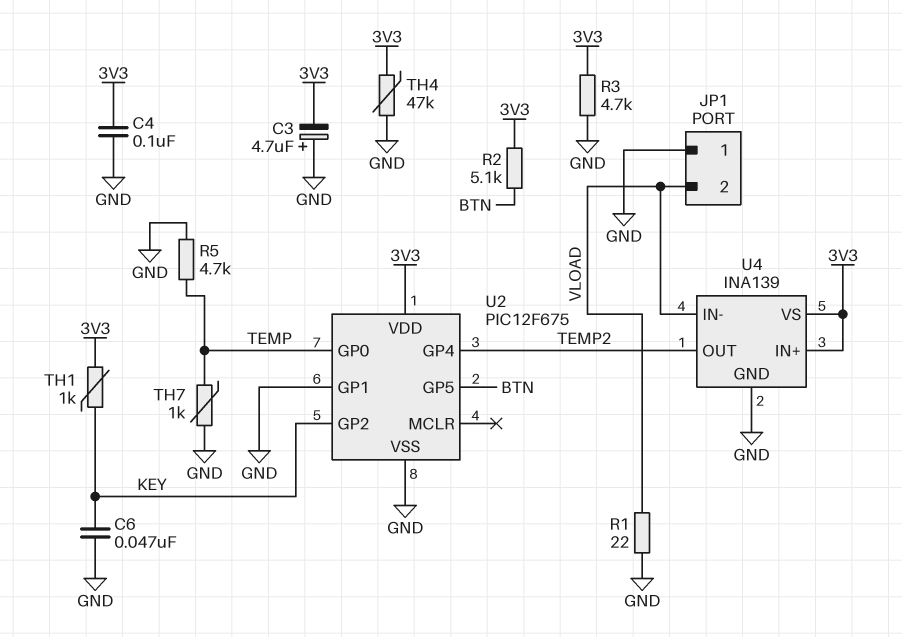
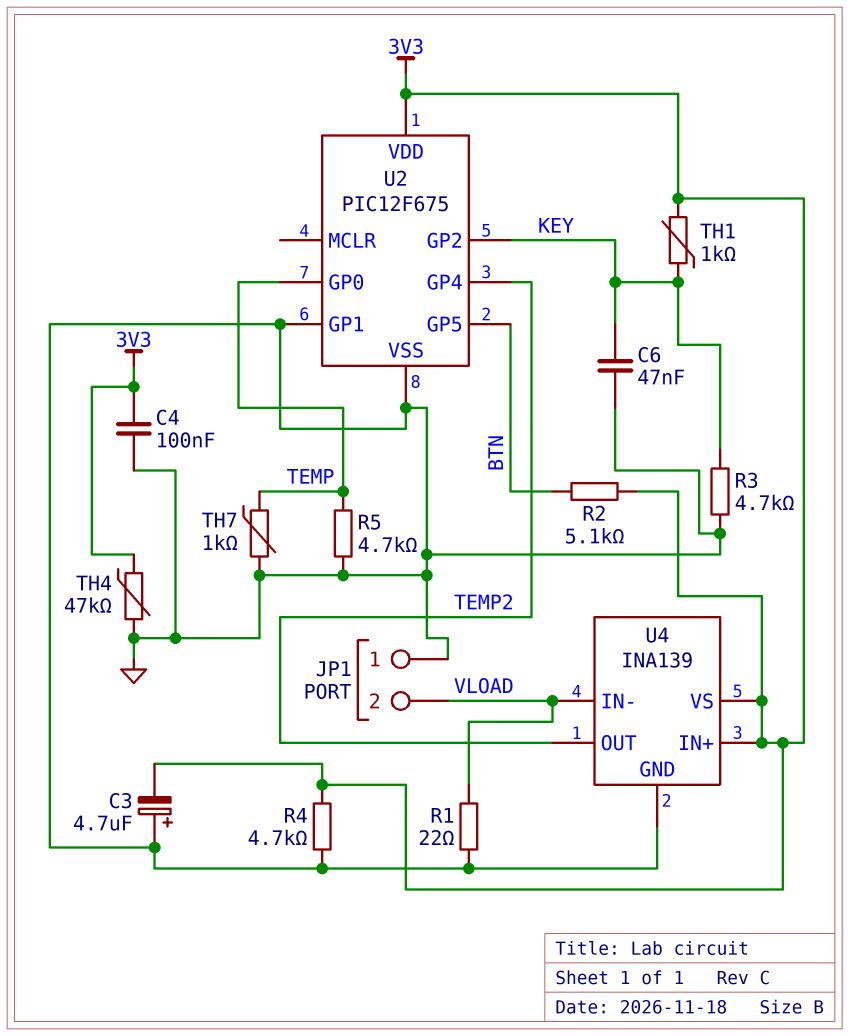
R3: 4.7k (3V3, GND) -> 4.7k (GND, KEY)
R4: none -> 4.7k (3V3, GND)

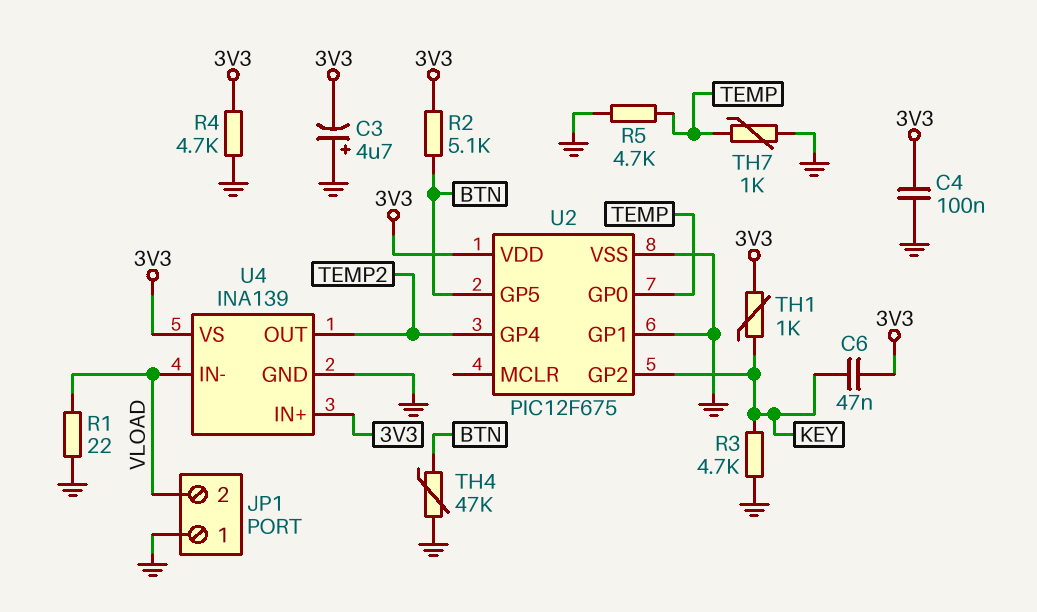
C6: 47nF (GND, KEY) -> 47nF (3V3, KEY)
TH4: 47k (3V3, GND) -> 47k (BTN, GND)

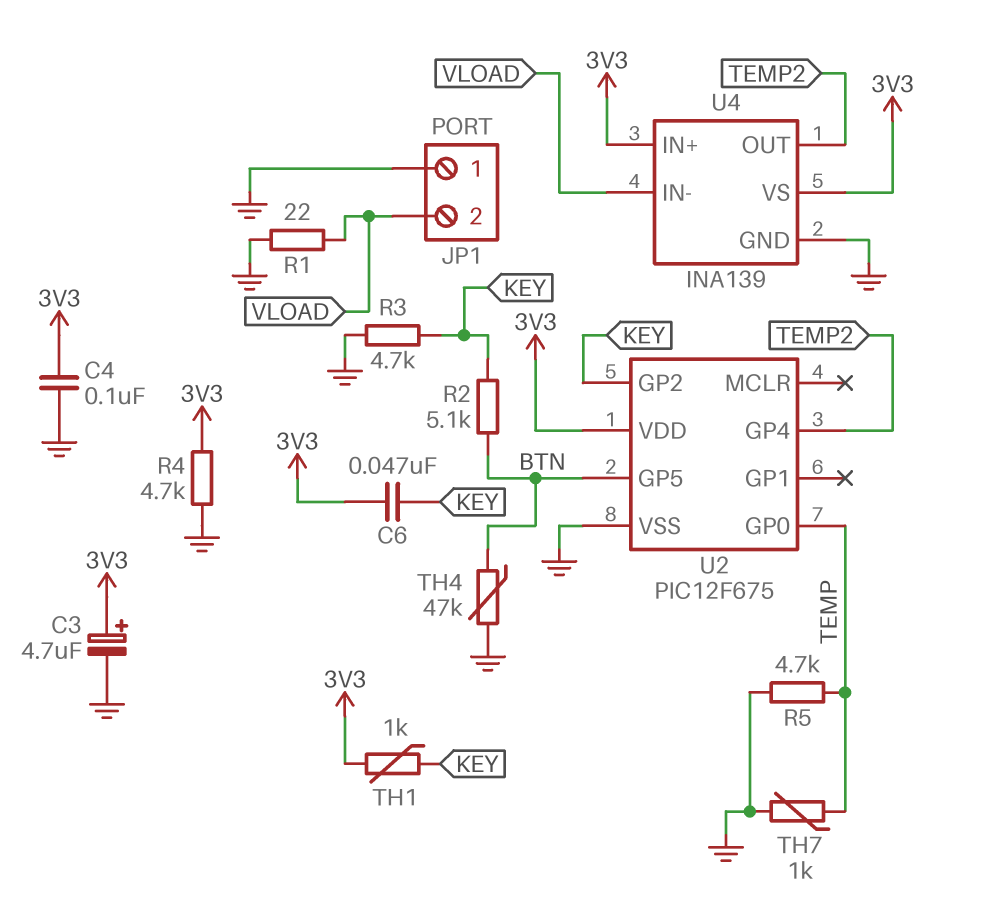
C3: 4.7uF (plus GND, minus 3V3) -> 4.7uF (plus 3V3, minus GND)
R2: 5.1k (3V3, BTN) -> 5.1k (BTN, KEY)
U2 pin GP1: GND -> none

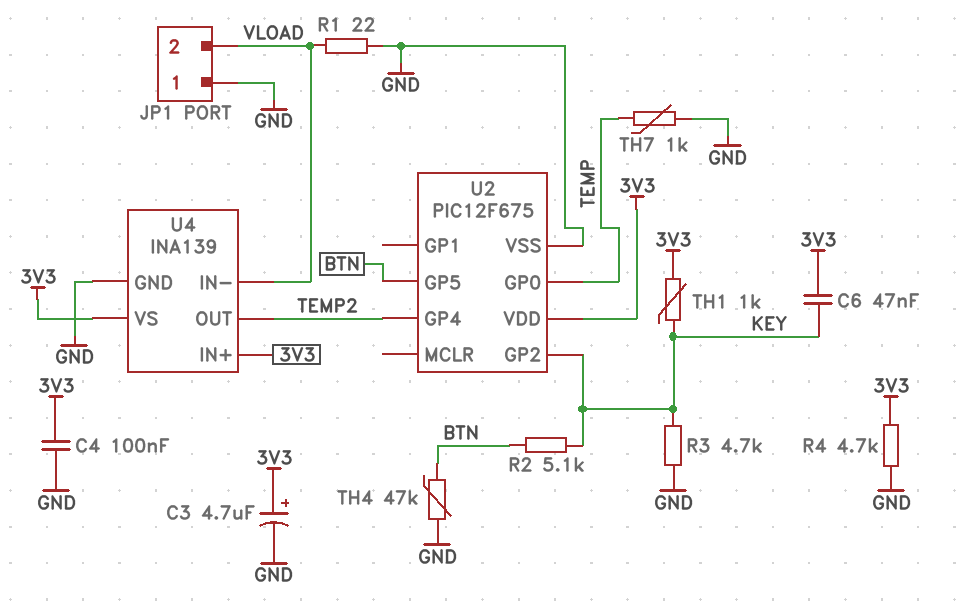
R5: 4.7k (GND, TEMP) -> none

